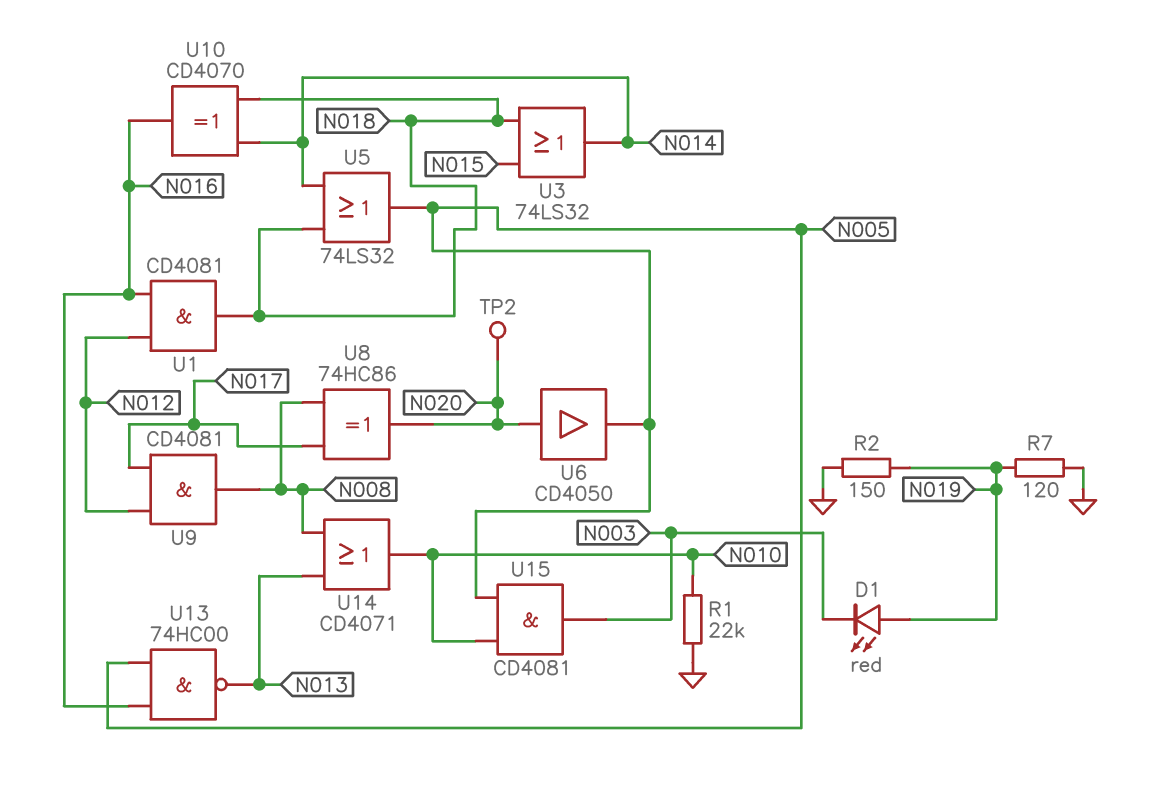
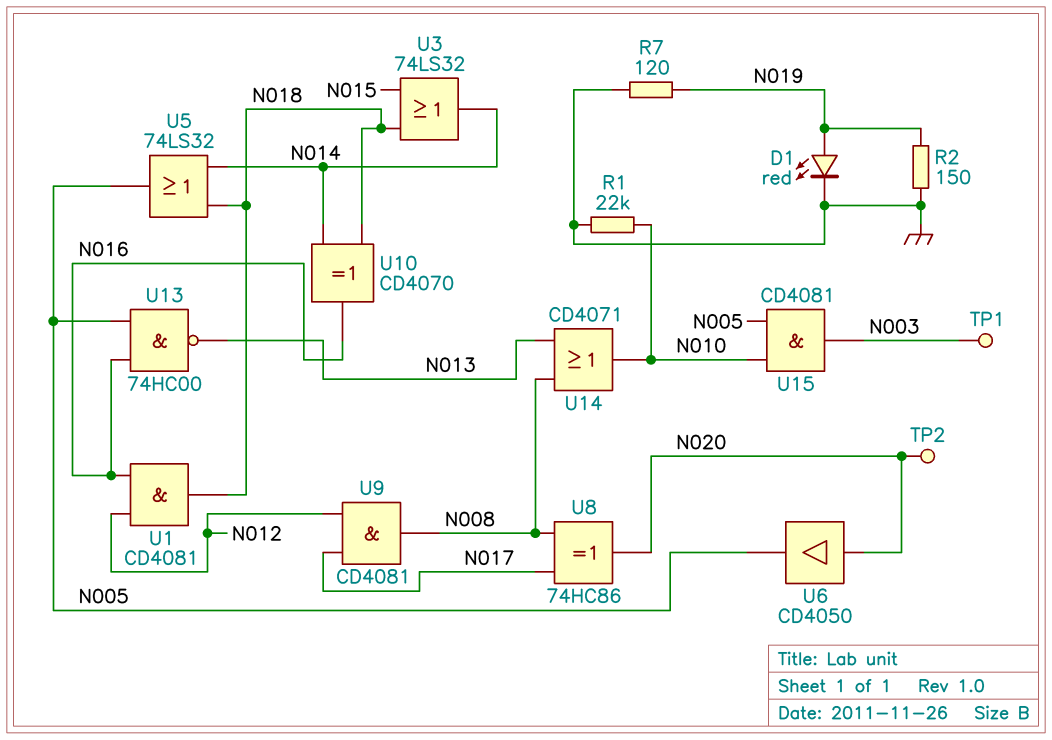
D1: LED red (A N019, K N003) -> LED red (A N019, K GND)
TP1: none -> test point (N003)

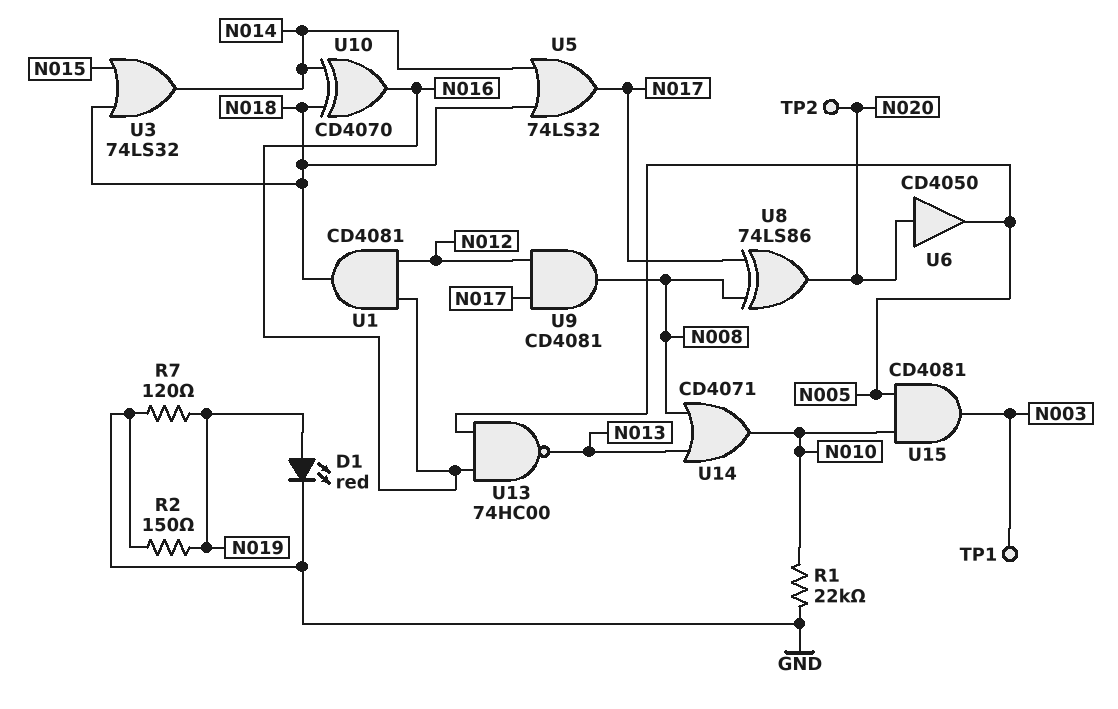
U5: OR 74LS32 (in N014, in N018, out N005) -> OR 74LS32 (in N014, in N018, out N017)
U8: XOR 74HC86 (in N008, in N017, out N020) -> XOR 74LS86 (in N008, in N017, out N020)

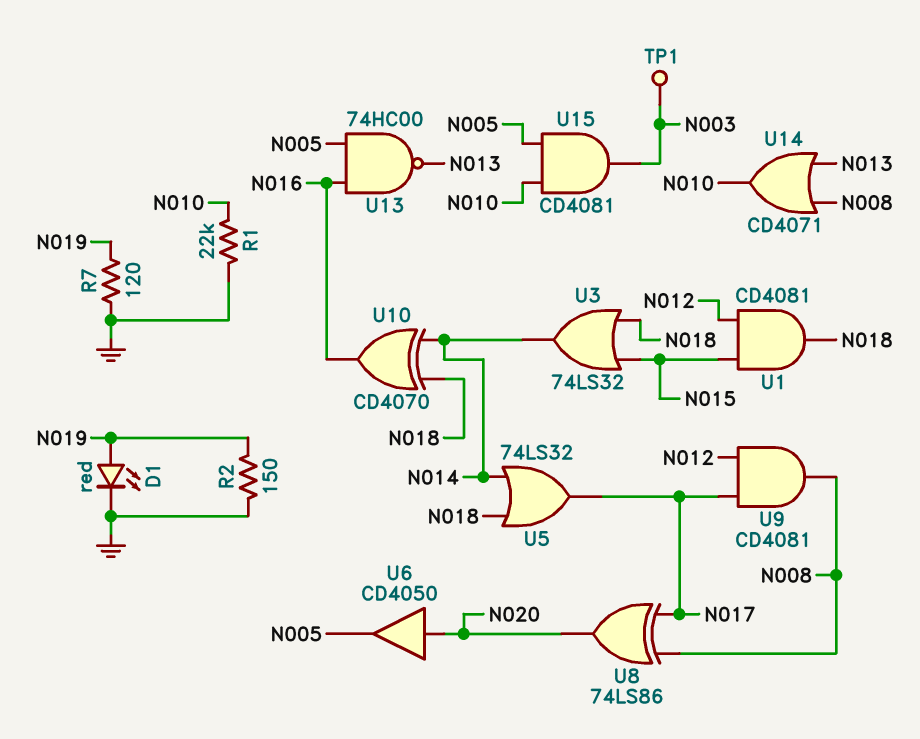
TP2: test point (N020) -> none
U1: AND CD4081 (in N012, in N016, out N018) -> AND CD4081 (in N012, in N015, out N018)

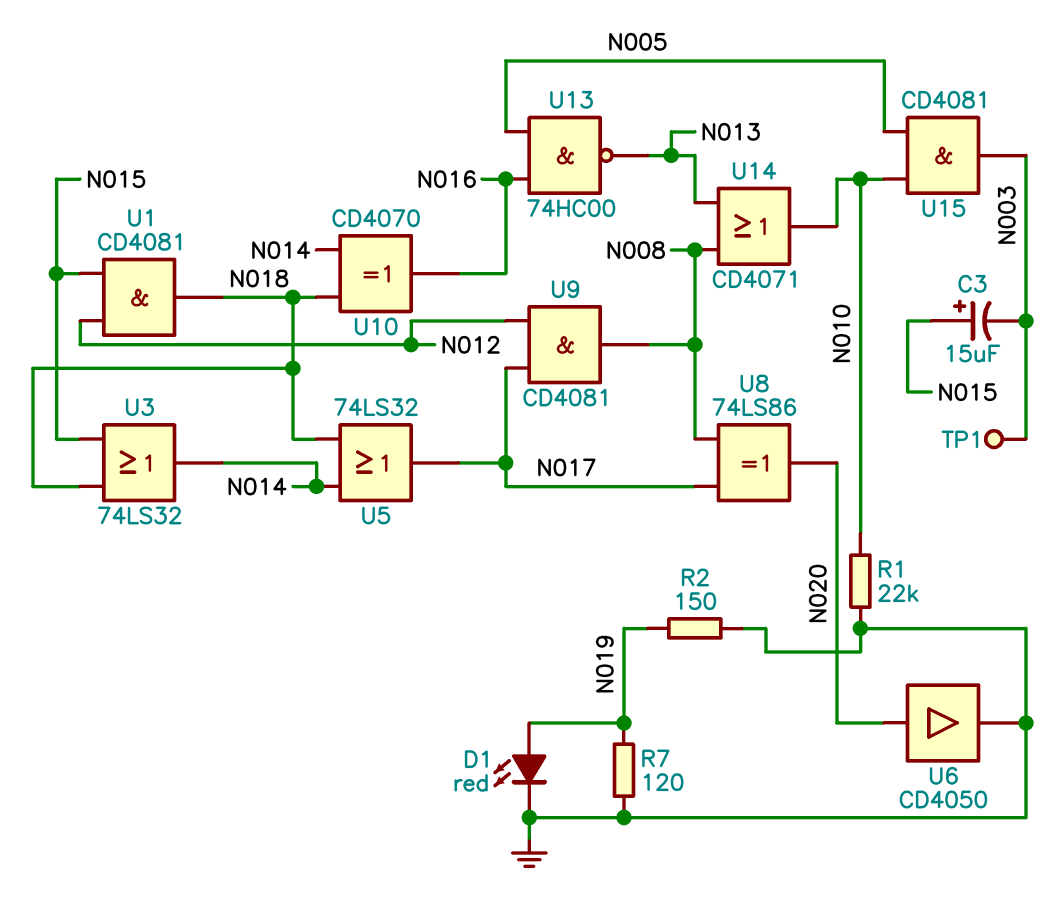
C3: none -> 15uF (plus N015, minus N003)
U6: buffer CD4050 (in N020, out N005) -> buffer CD4050 (in N020, out GND)

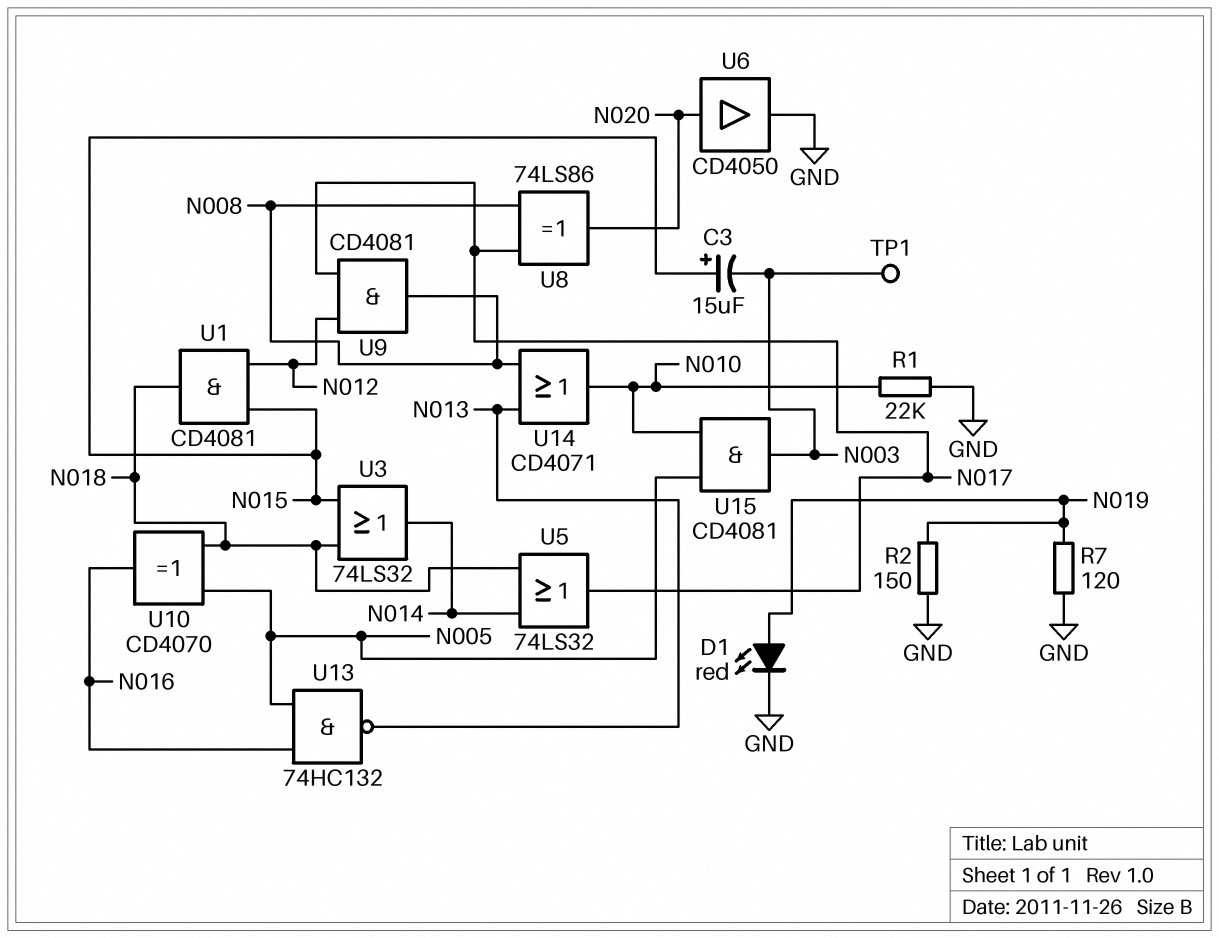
U10: XOR CD4070 (in N014, in N018, out N016) -> XOR CD4070 (in N005, in N018, out N016)
U13: NAND 74HC00 (in N005, in N016, out N013) -> NAND 74HC132 (in N005, in N016, out N013)

